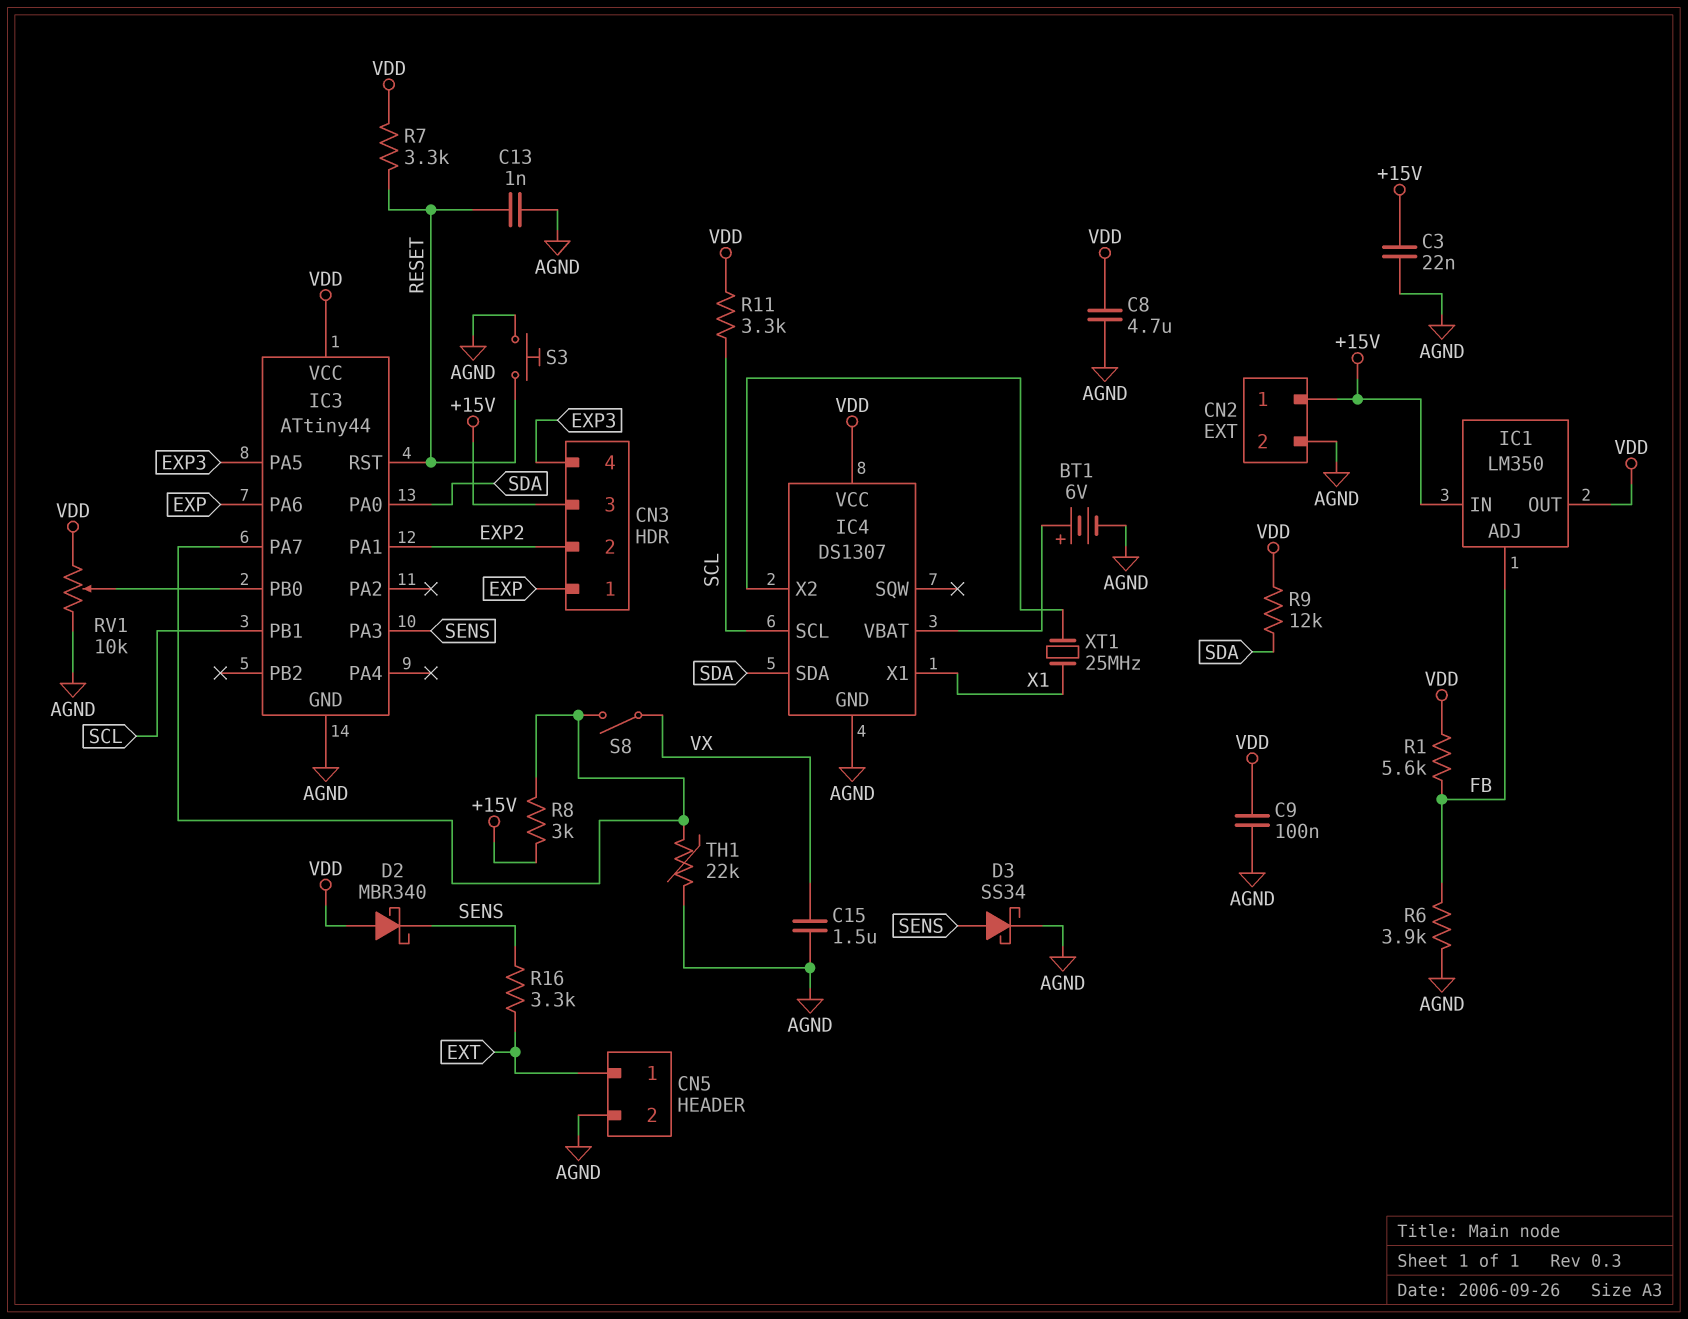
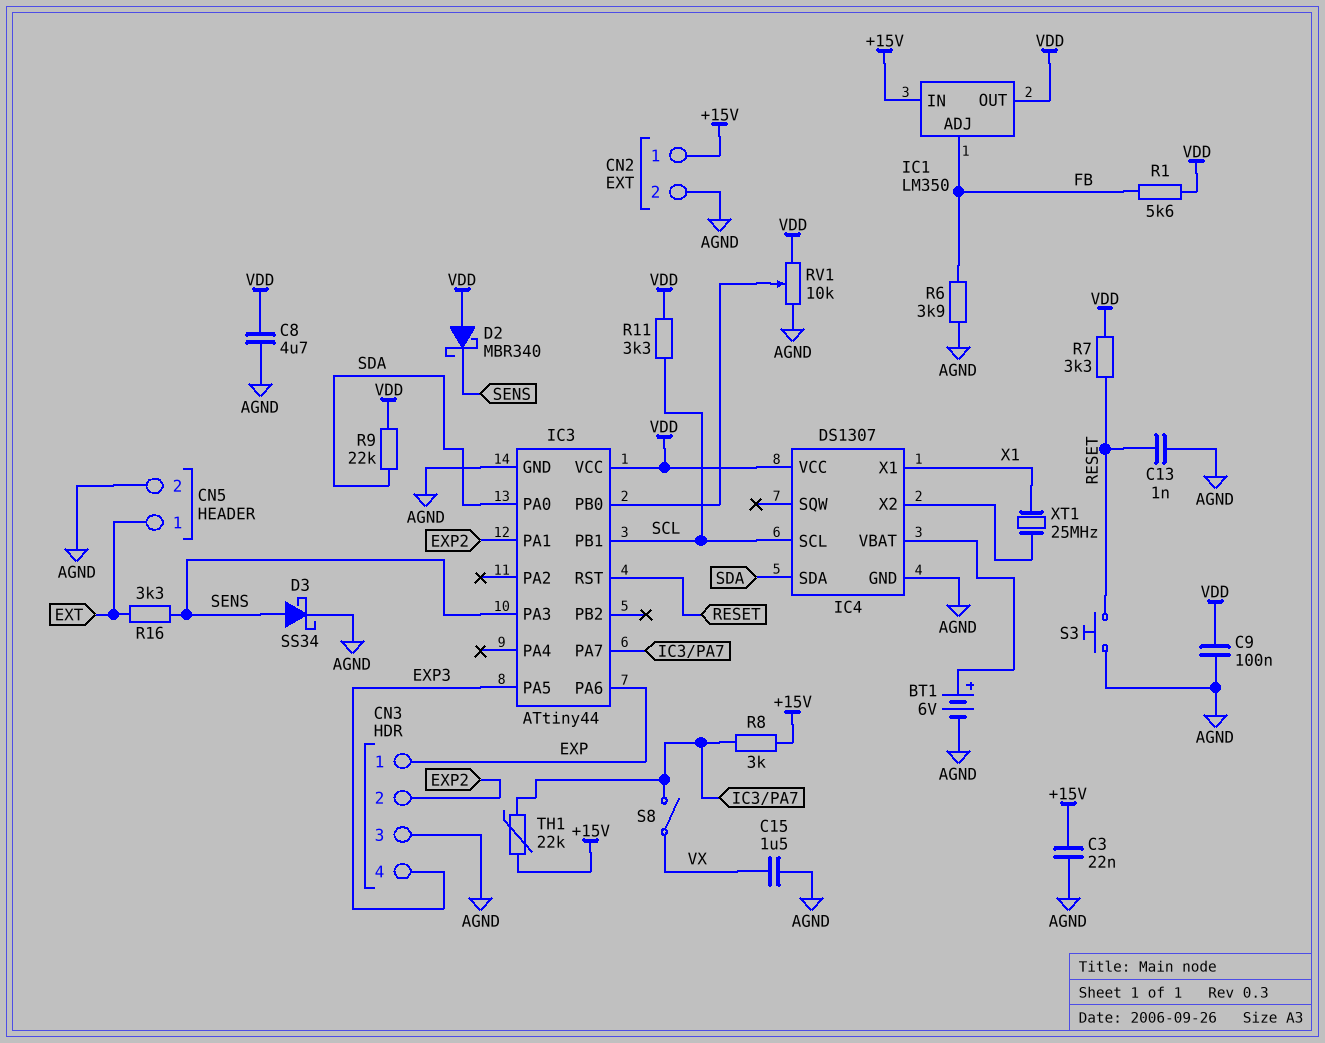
CN3 pin 3: +15V -> AGND
R9: 12k (SDA, VDD) -> 22k (SDA, VDD)
TH1: 22k (AGND, IC3/PA7) -> 22k (+15V, IC3/PA7)

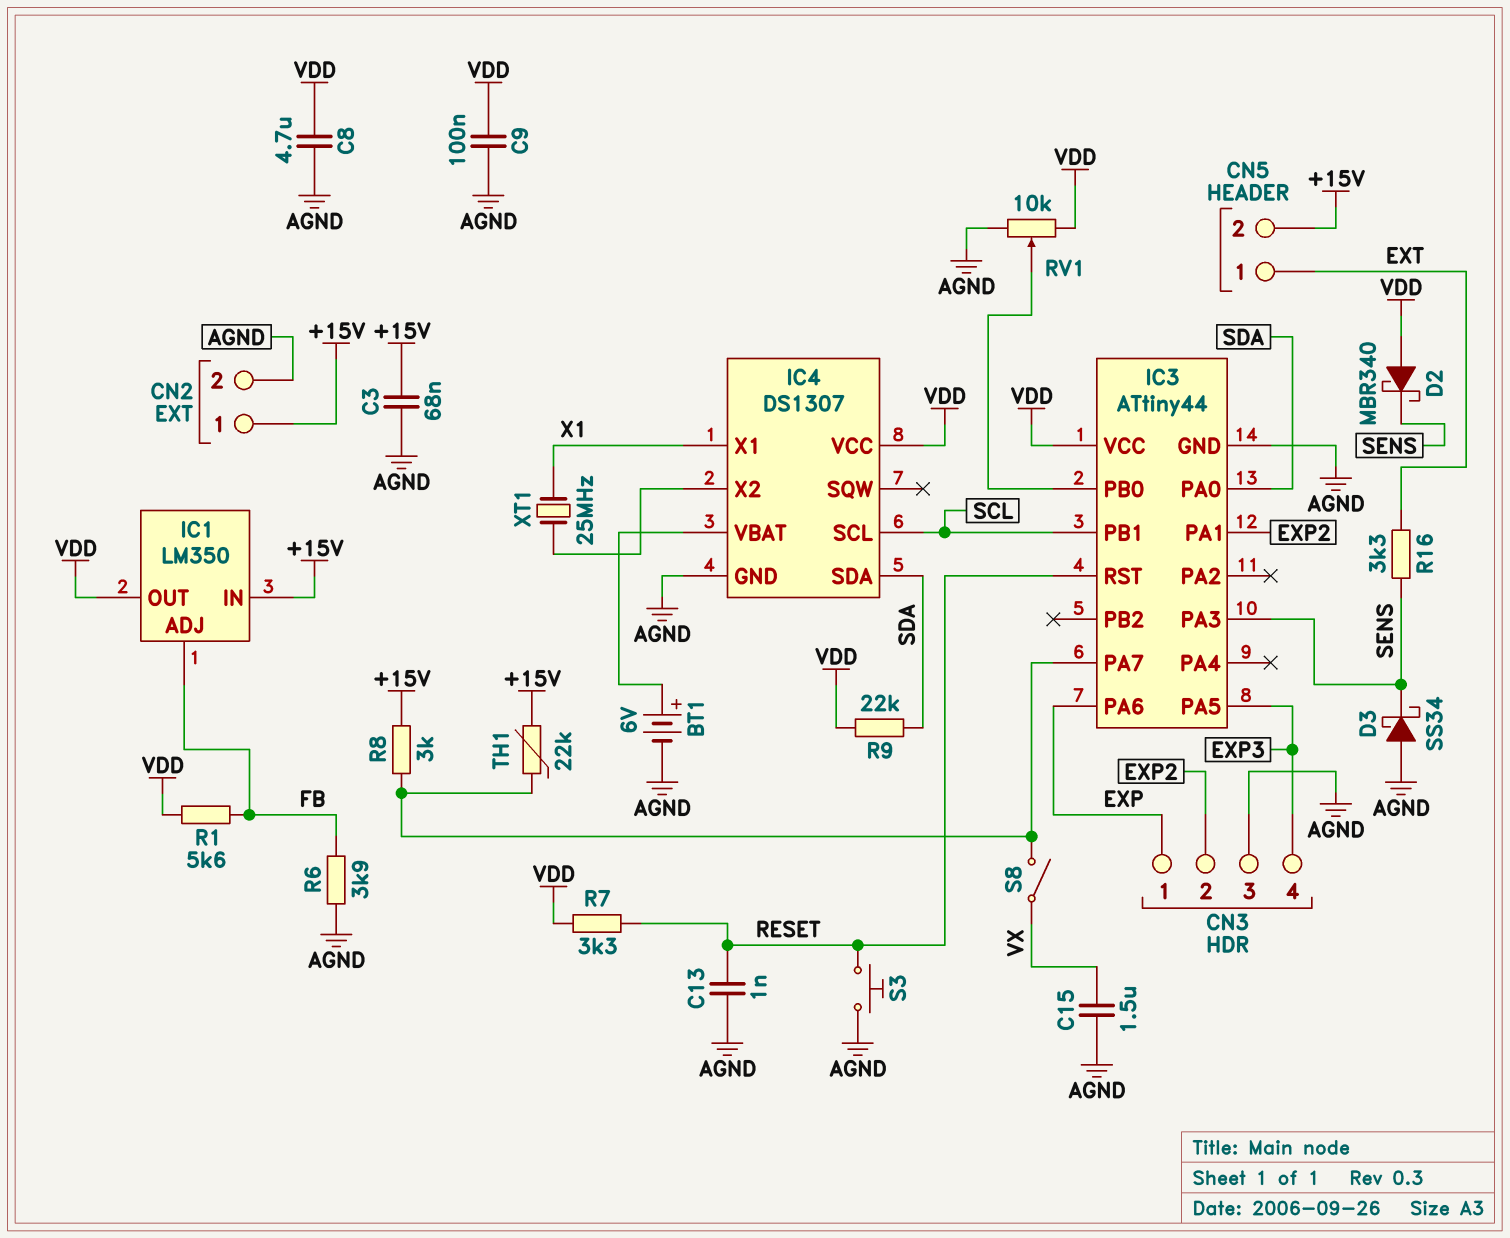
C3: 22nF (+15V, AGND) -> 68nF (+15V, AGND)
CN5 pin 2: AGND -> +15V
D3: schottky SS34 (A SENS, K AGND) -> schottky SS34 (A AGND, K SENS)
R11: 3.3k (SCL, VDD) -> none

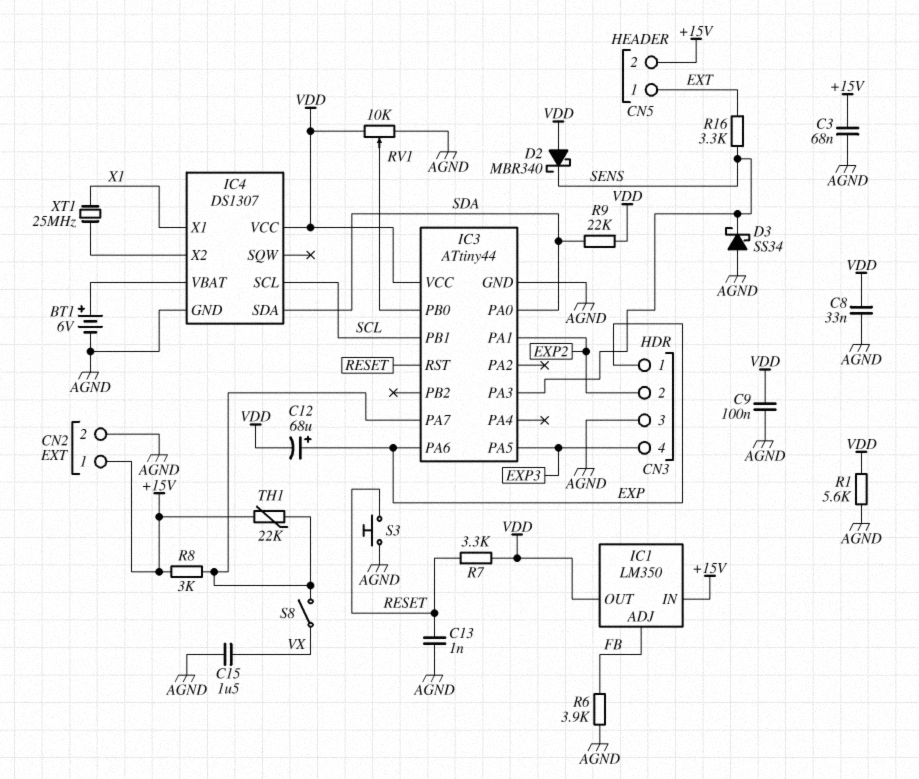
C8: 4.7uF (AGND, VDD) -> 33nF (AGND, VDD)
C12: none -> 68uF (plus EXP, minus VDD)
R1: 5.6k (FB, VDD) -> 5.6k (AGND, VDD)

